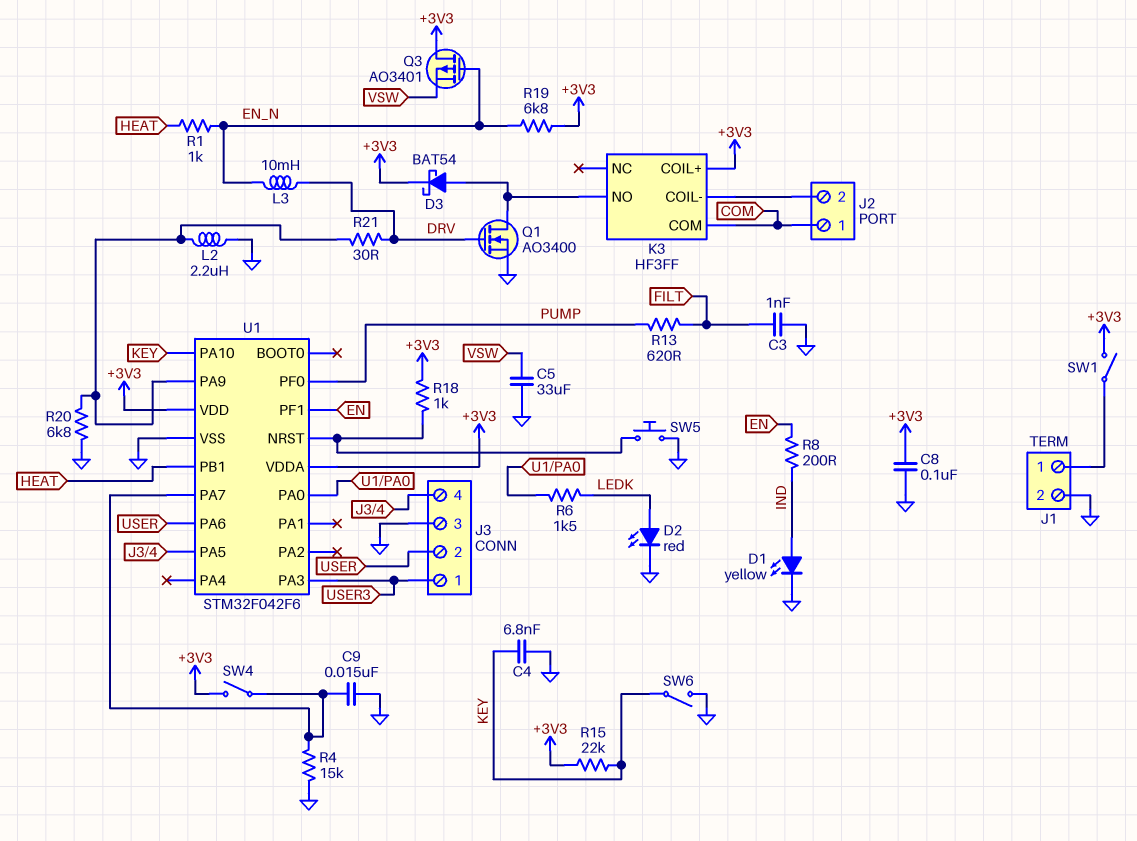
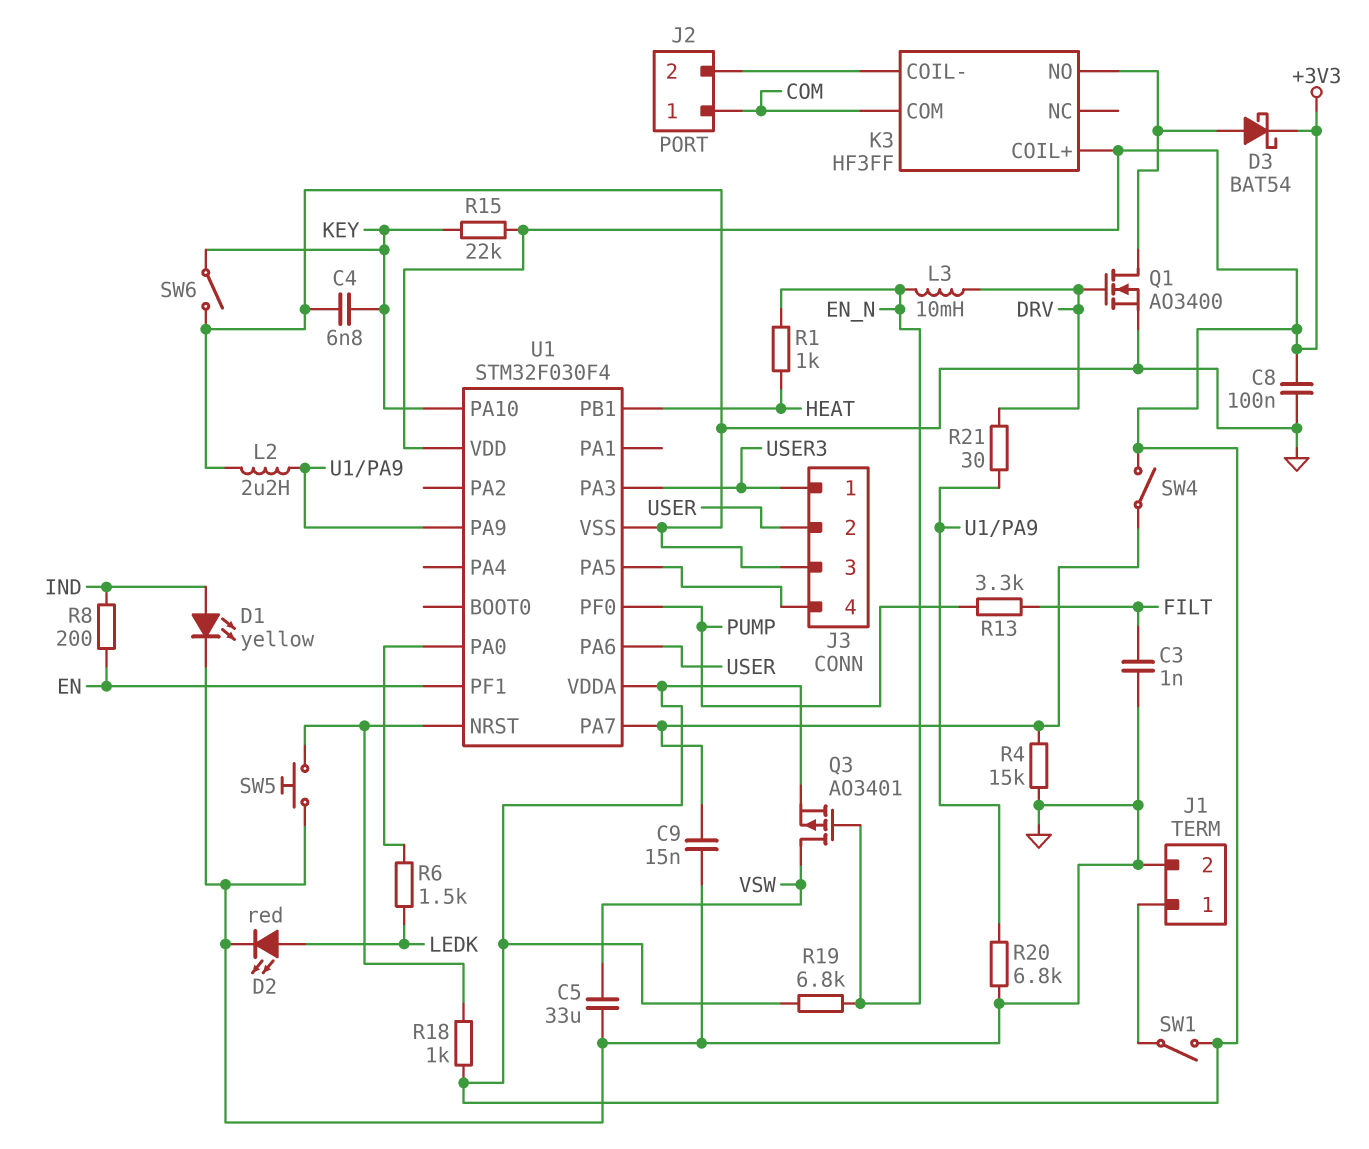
Q3: PMOS AO3401 (G EN_N, D +3V3, S VSW) -> PMOS AO3401 (G EN_N, D VSW, S +3V3)
R13: 620 (FILT, PUMP) -> 3.3k (FILT, PUMP)
U1: STM32F042F6 -> STM32F030F4

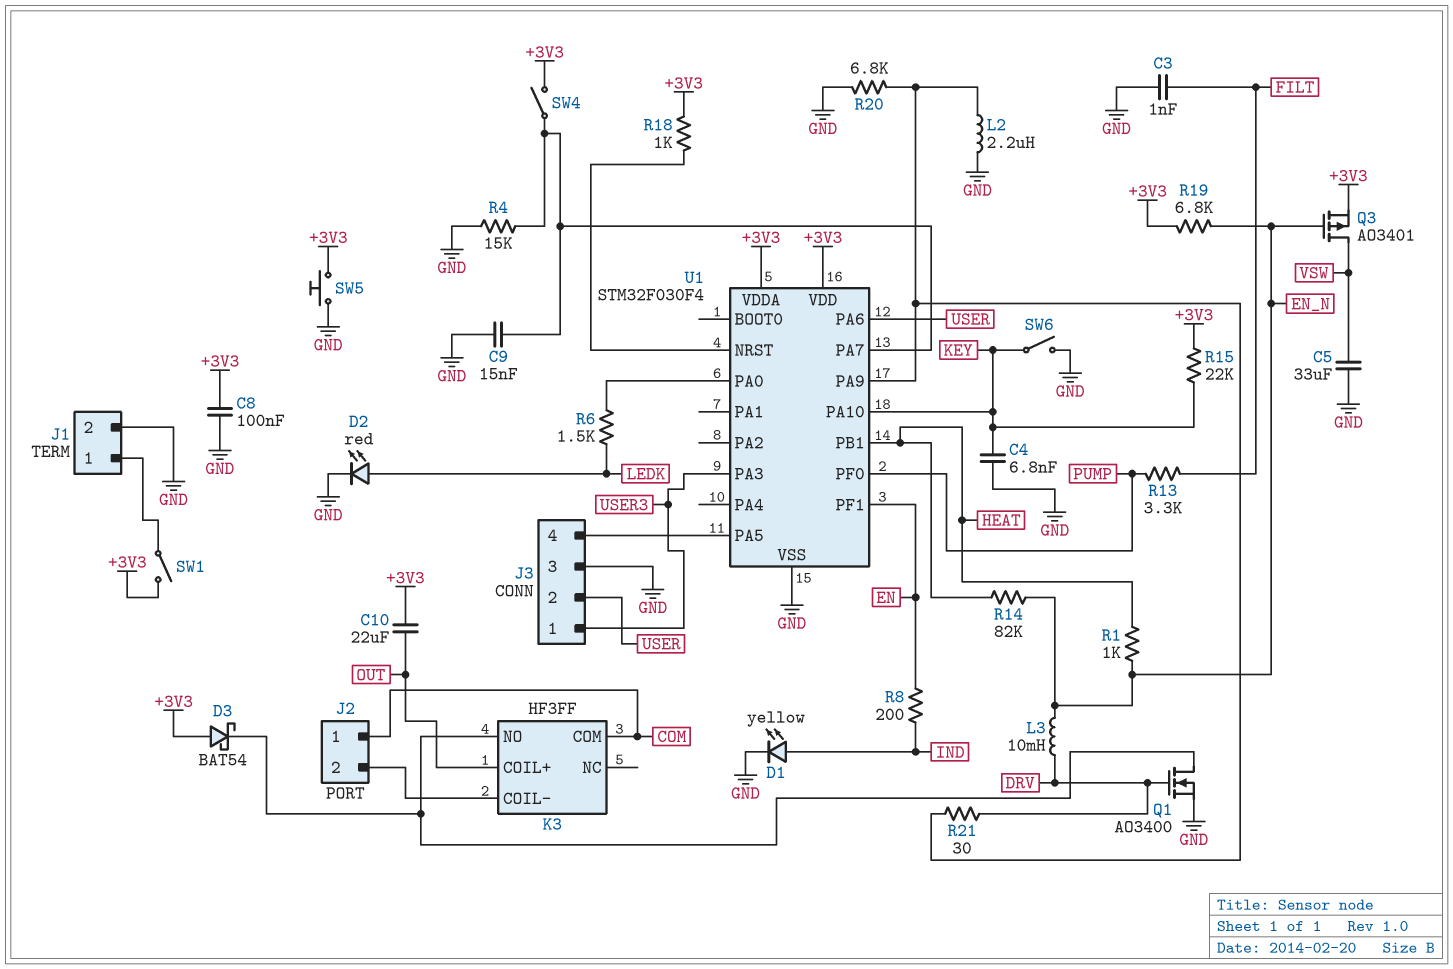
C10: none -> 22uF (+3V3, OUT)
D3: schottky BAT54 (A K3/NO, K +3V3) -> schottky BAT54 (A +3V3, K K3/NO)
K3 pin COIL+: +3V3 -> OUT
R14: none -> 82k (EN_N, HEAT)
SW5: button (GND, U1/NRST) -> button (+3V3, GND)

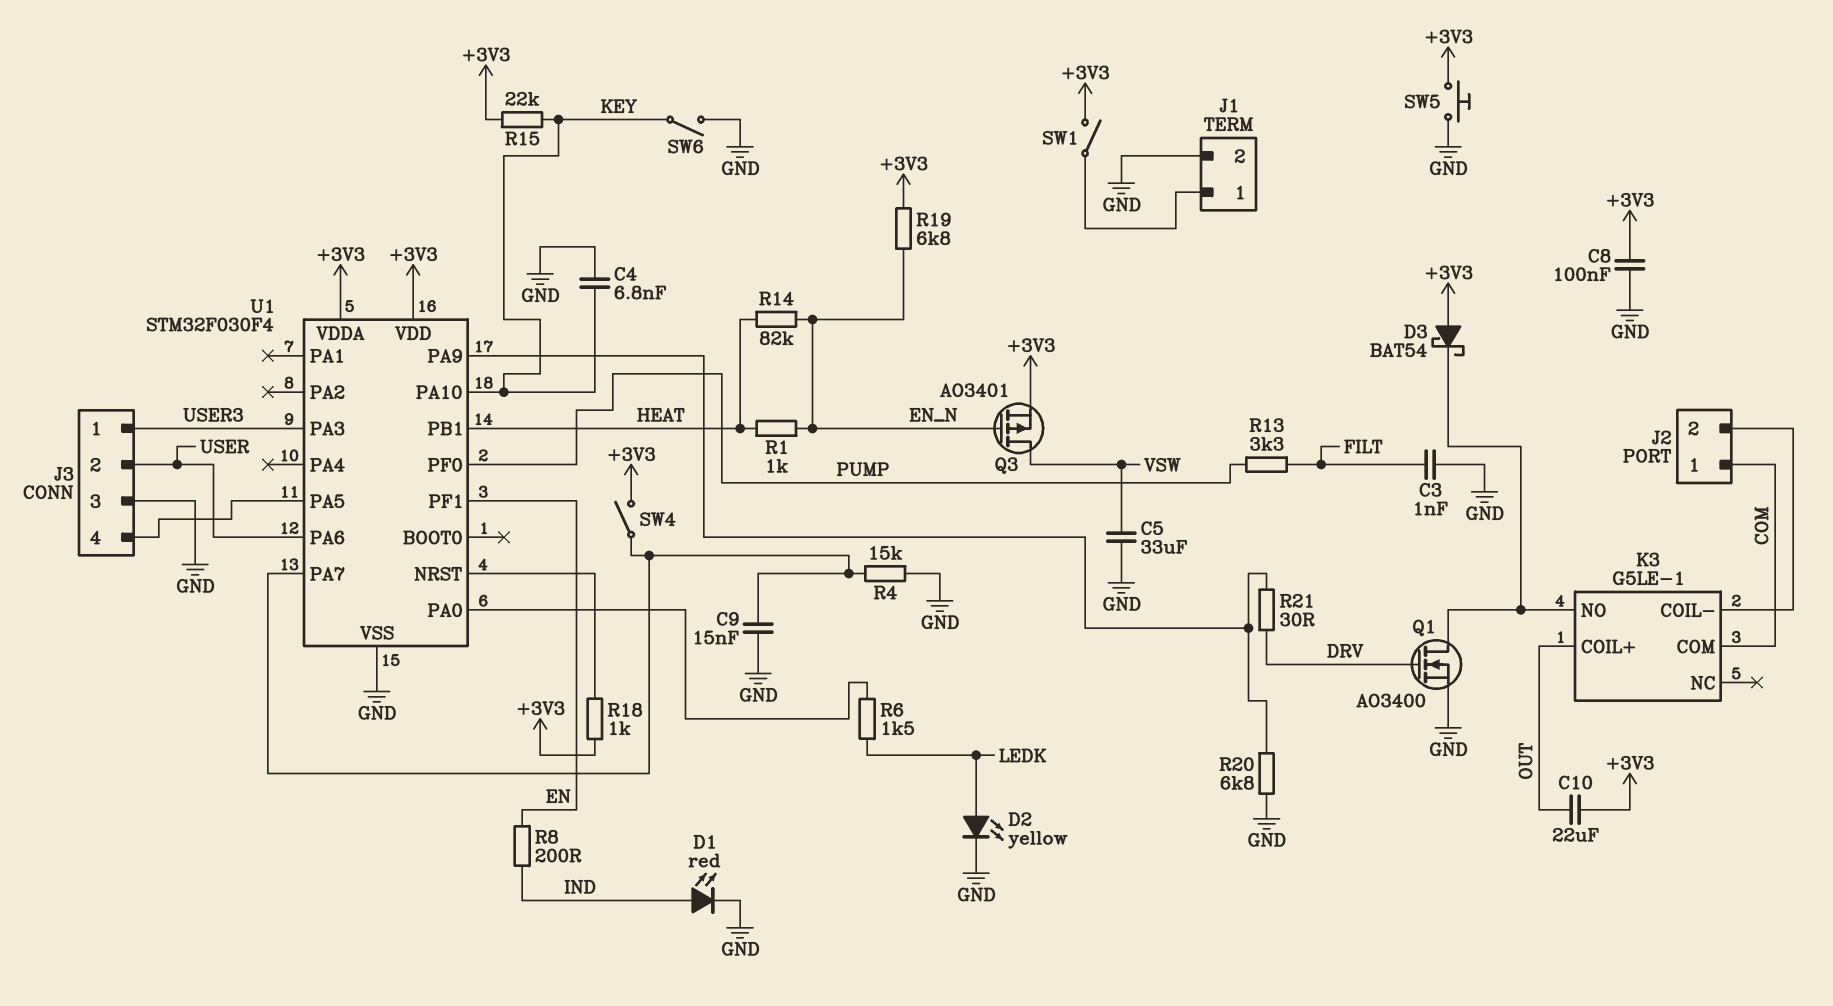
D1: LED yellow (A IND, K GND) -> LED red (A IND, K GND)
D2: LED red (A LEDK, K GND) -> LED yellow (A LEDK, K GND)
K3: HF3FF -> G5LE-1
L2: 2.2uH (GND, U1/PA9) -> none
L3: 10mH (DRV, EN_N) -> none

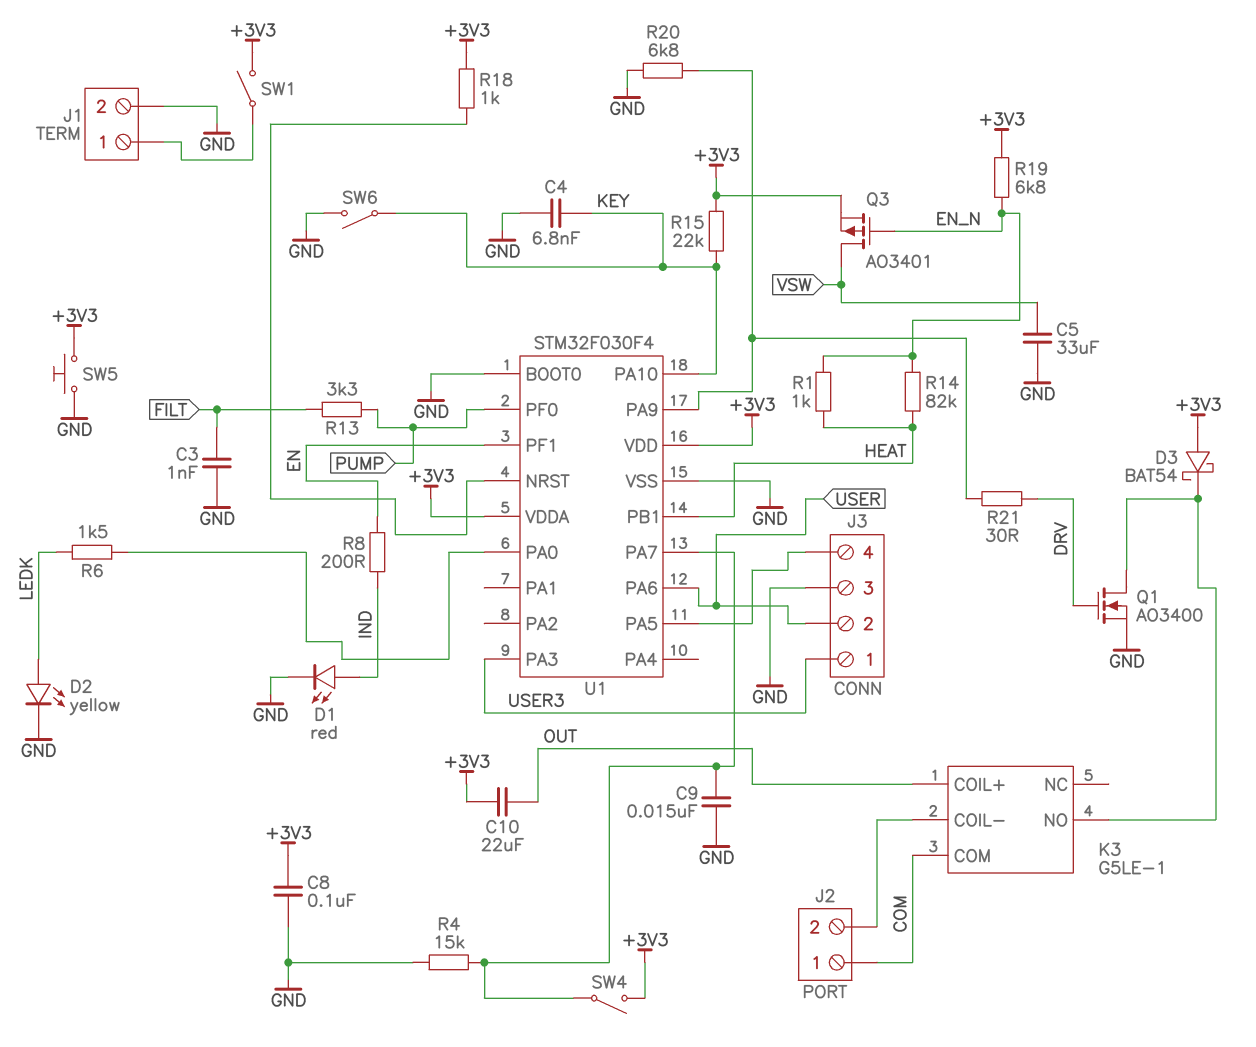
U1 pin BOOT0: none -> GND

